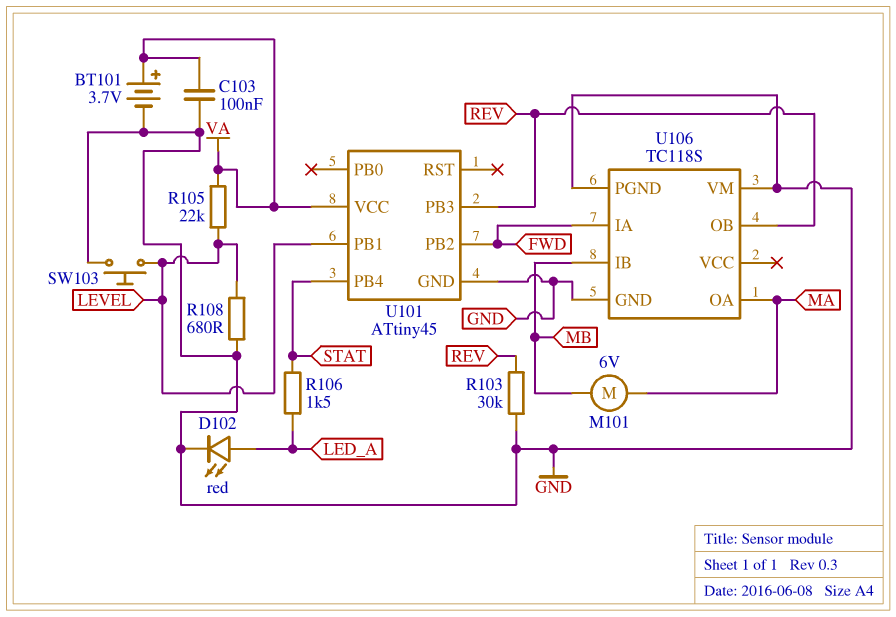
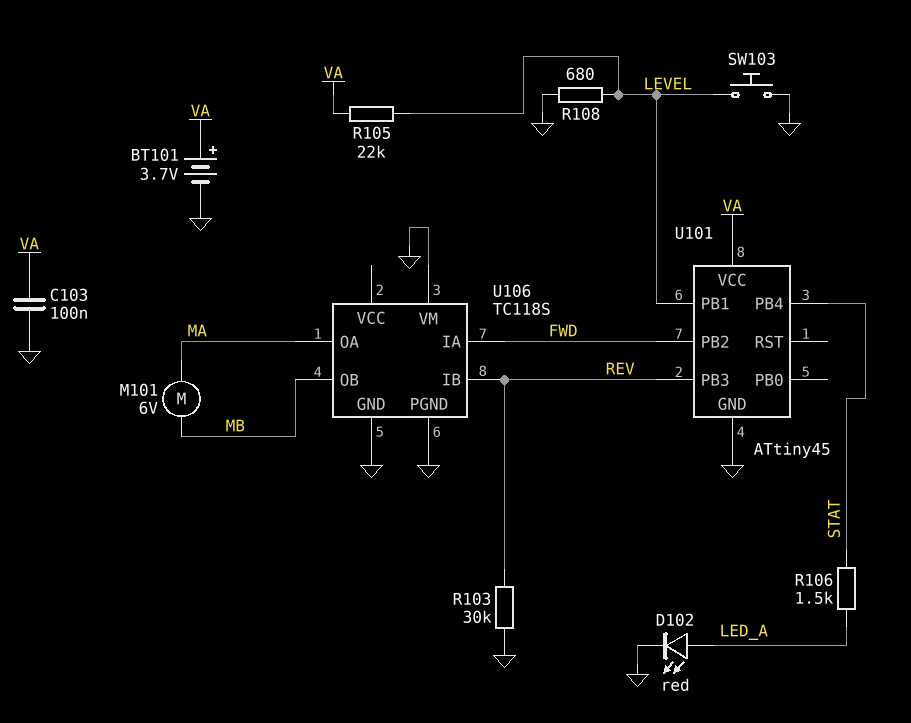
U106 pin IB: MB -> REV
U106 pin OB: REV -> MB

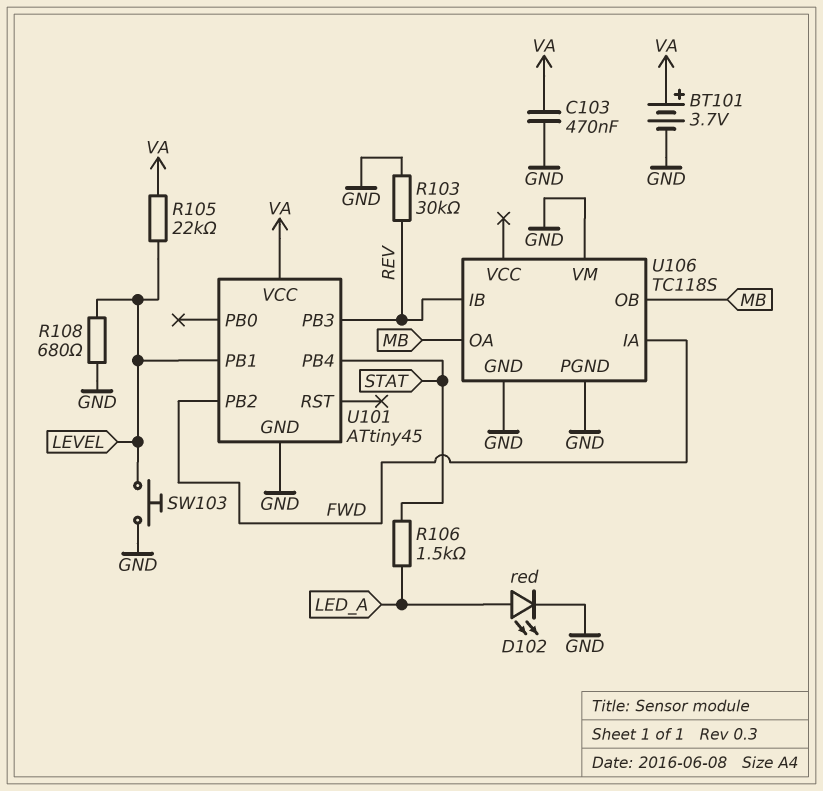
C103: 100nF (GND, VA) -> 470nF (GND, VA)
M101: motor 6V (MA, MB) -> none
U106 pin OA: MA -> MB

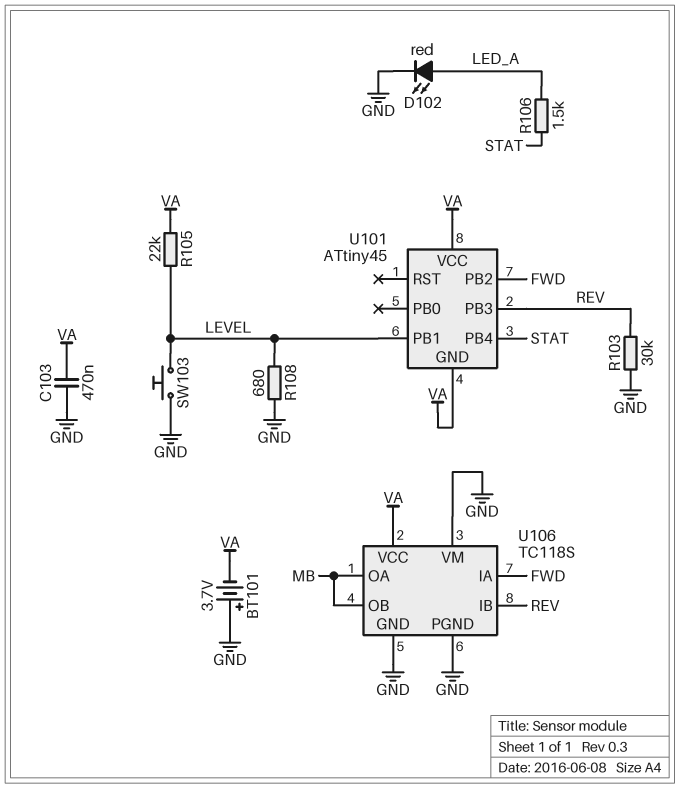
BT101: 3.7V (plus VA, minus GND) -> 3.7V (plus GND, minus VA)
U101 pin GND: GND -> VA
U106 pin VCC: none -> VA

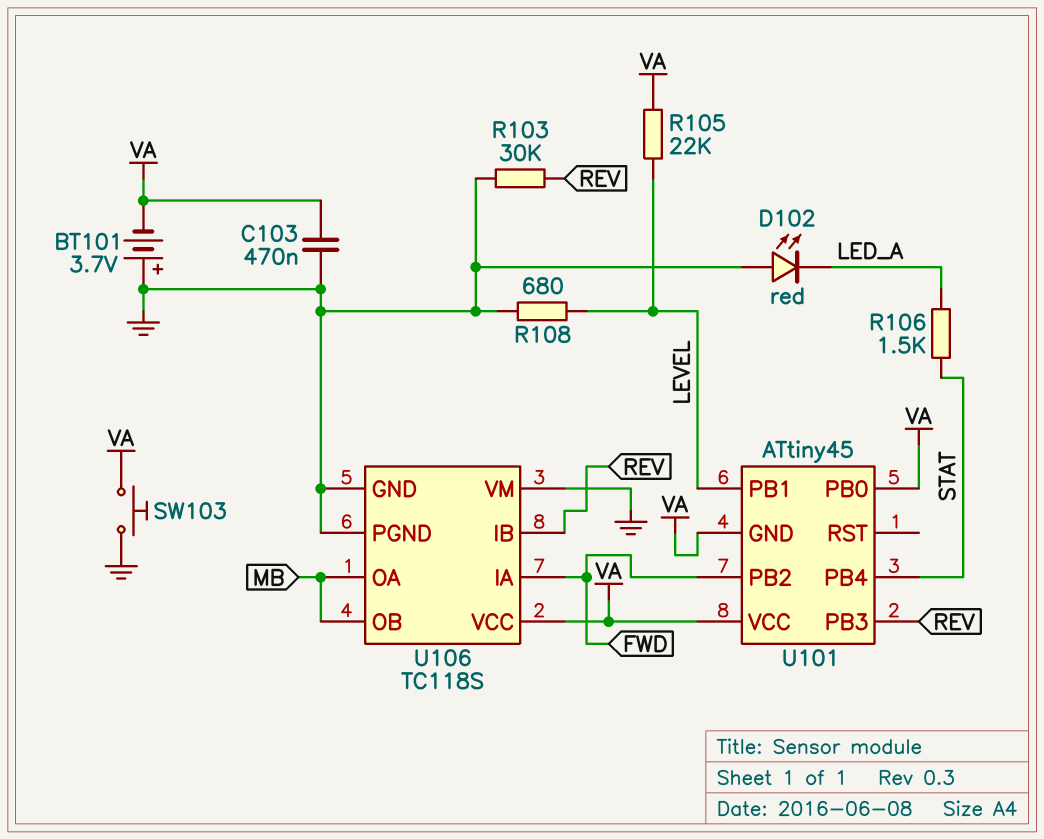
D102: LED red (A LED_A, K GND) -> LED red (A GND, K LED_A)
SW103: button (GND, LEVEL) -> button (GND, VA)
U101 pin PB0: none -> VA

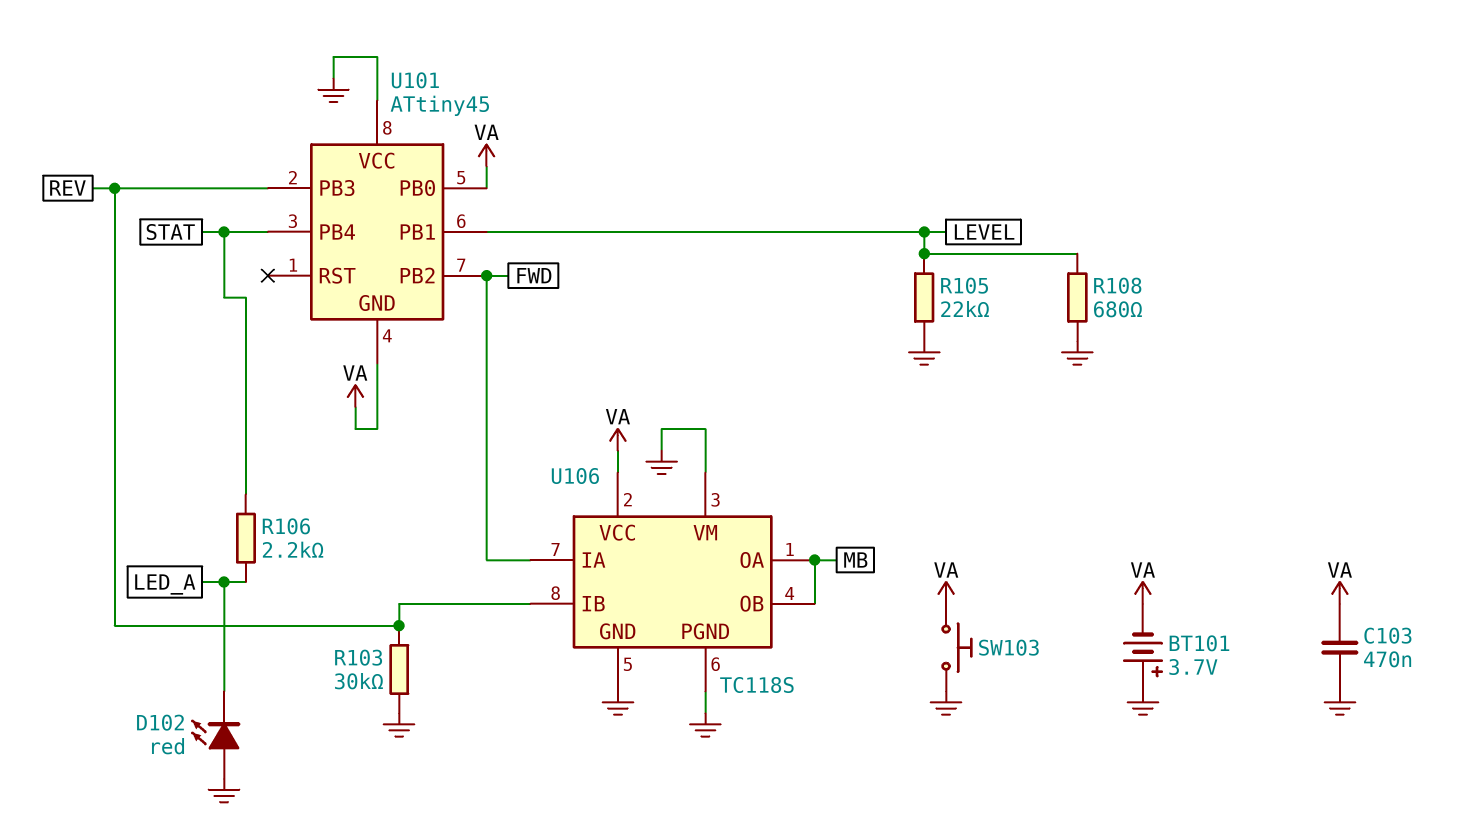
R105: 22k (LEVEL, VA) -> 22k (GND, LEVEL)
R106: 1.5k (LED_A, STAT) -> 2.2k (LED_A, STAT)
U101 pin VCC: VA -> GND

